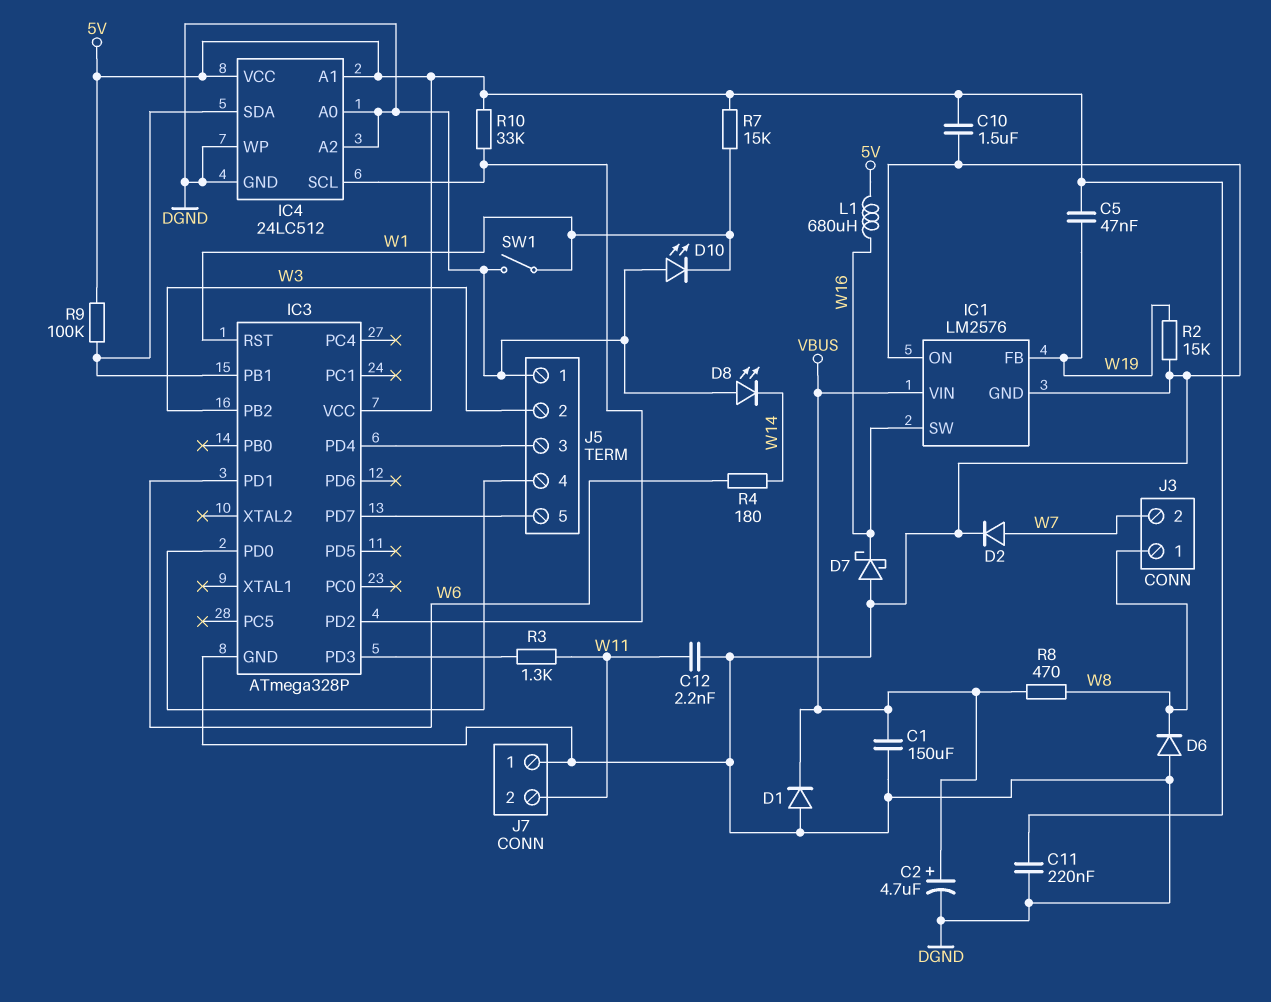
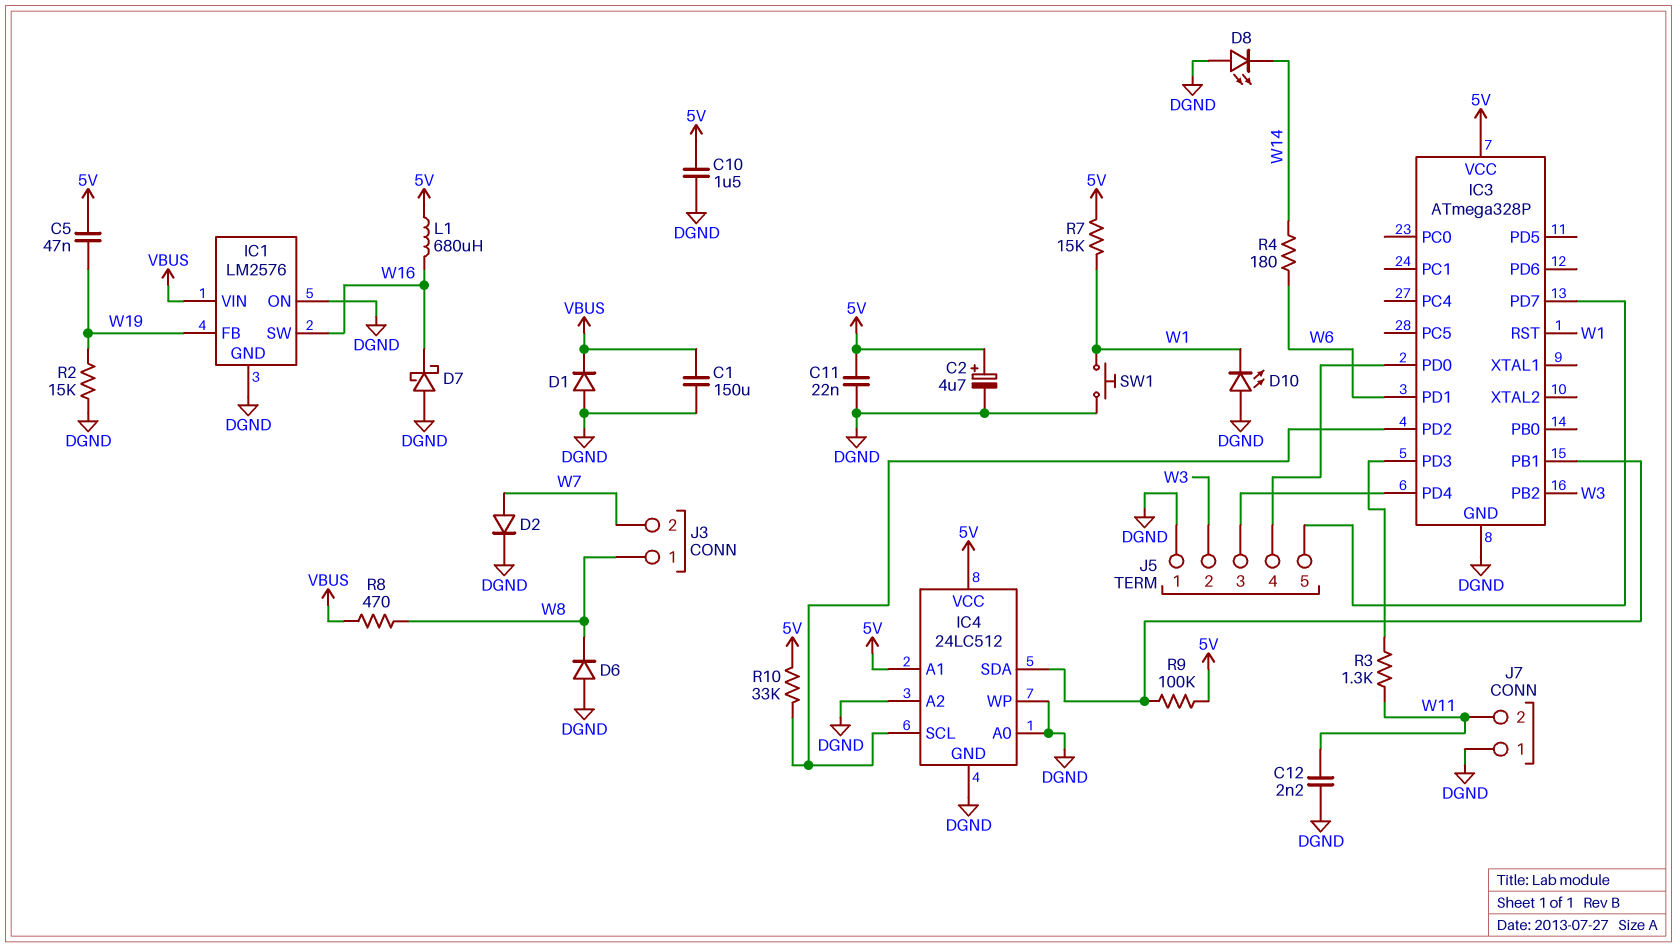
C2: 4.7uF (plus VBUS, minus DGND) -> 4.7uF (plus 5V, minus DGND)
C11: 220nF (5V, DGND) -> 22nF (5V, DGND)
SW1: switch (DGND, W1) -> button (DGND, W1)

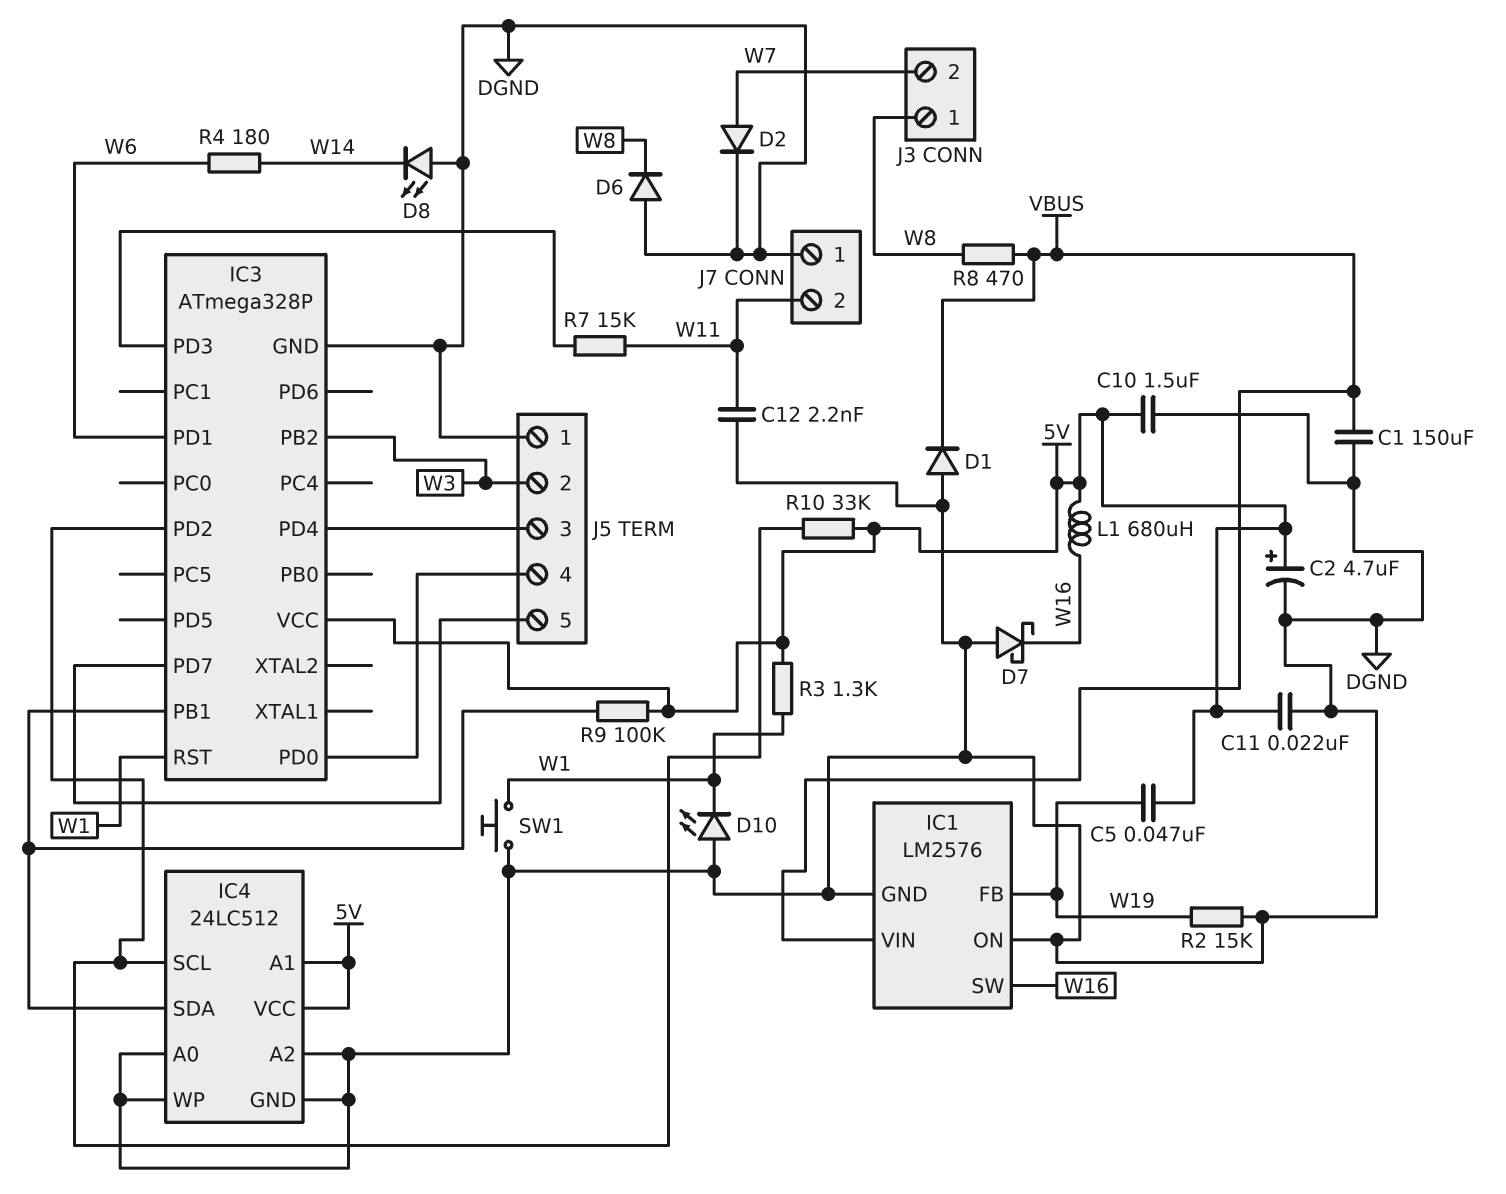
R3: 1.3k (IC3/PD3, W11) -> 1.3k (5V, W1)
R7: 15k (5V, W1) -> 15k (IC3/PD3, W11)

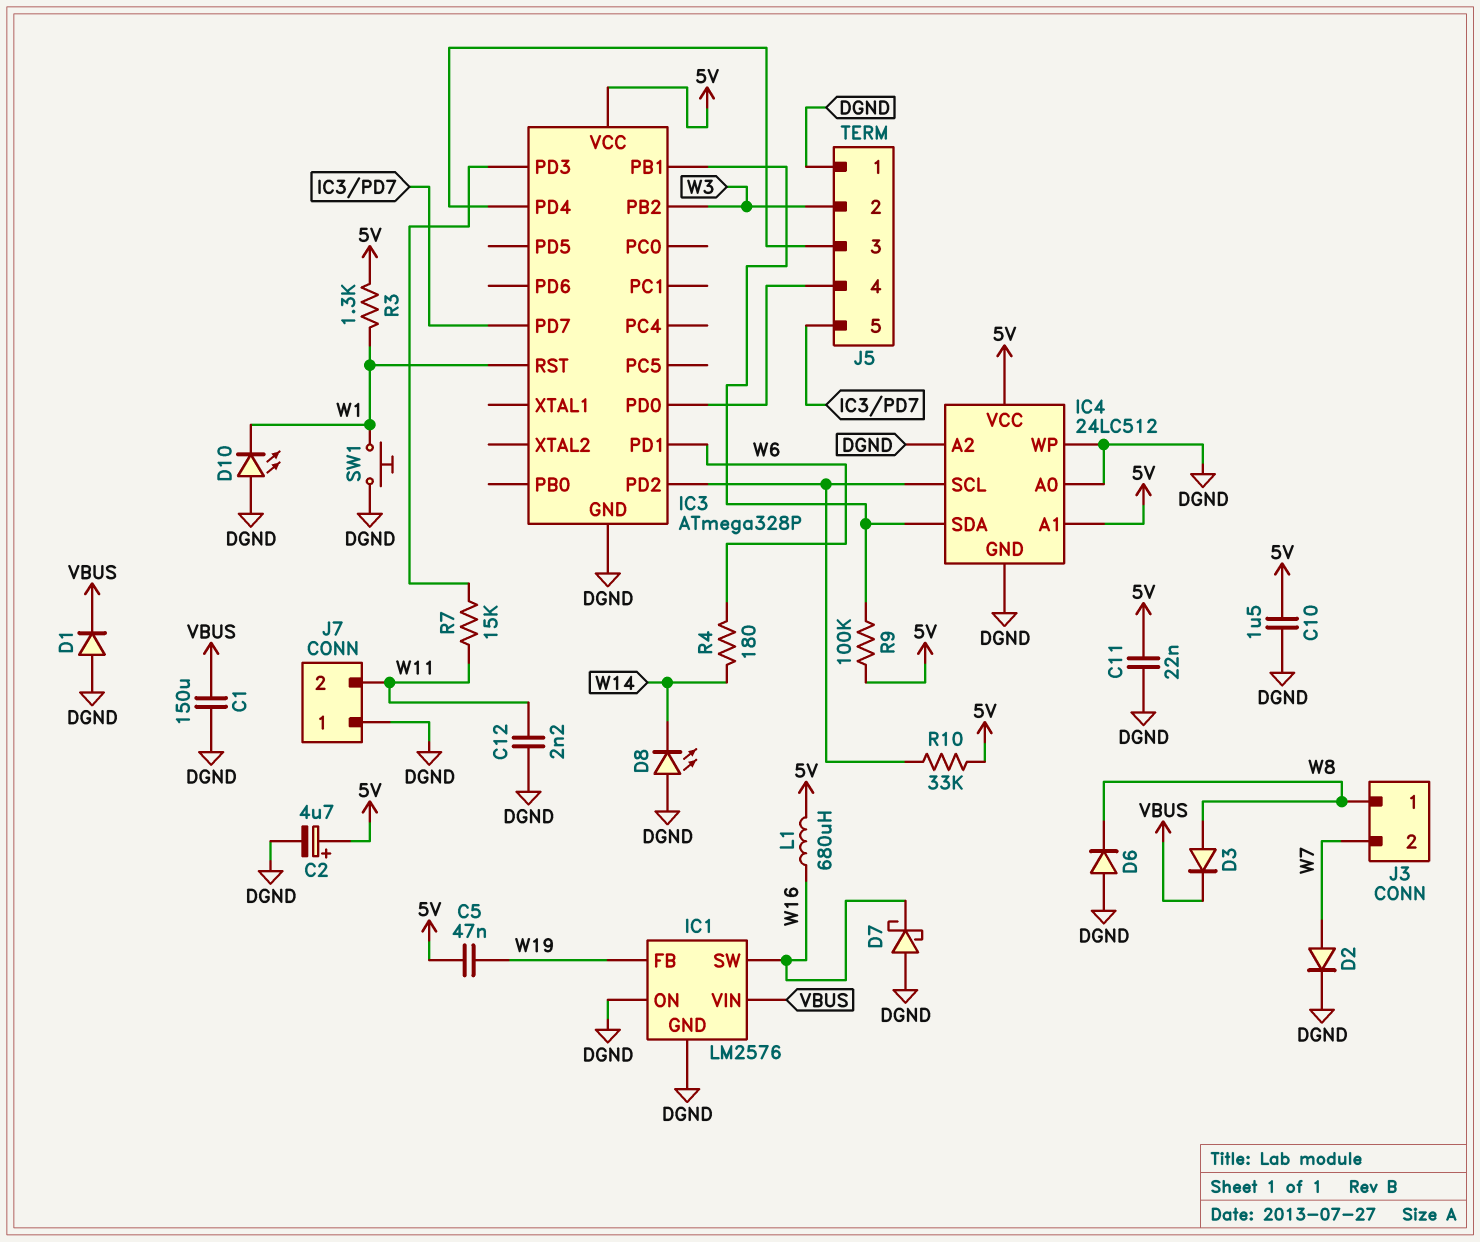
D3: none -> diode (A W8, K VBUS)
R2: 15k (DGND, W19) -> none
R8: 470 (VBUS, W8) -> none

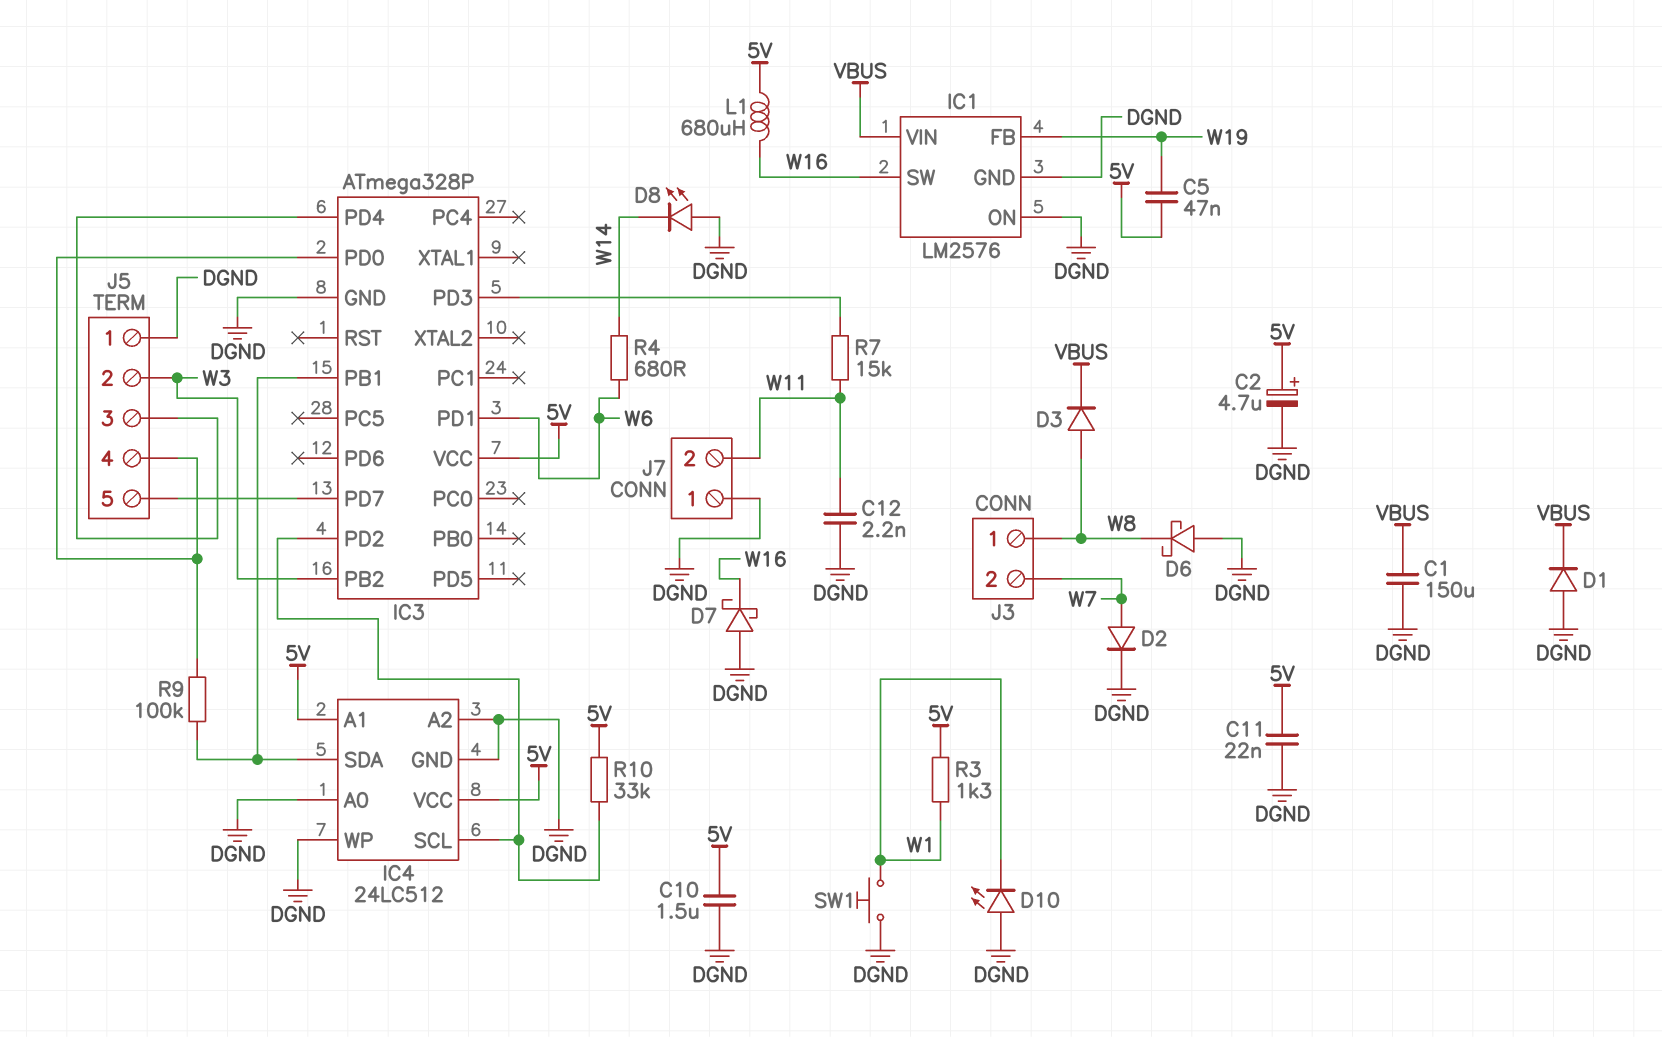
D6: diode (A DGND, K W8) -> schottky (A DGND, K W8)
IC3 pin RST: W1 -> none
R4: 180 (W6, W14) -> 680 (W6, W14)
R9: 100k (5V, IC3/PB1) -> 100k (IC3/PB1, IC3/PD0)

